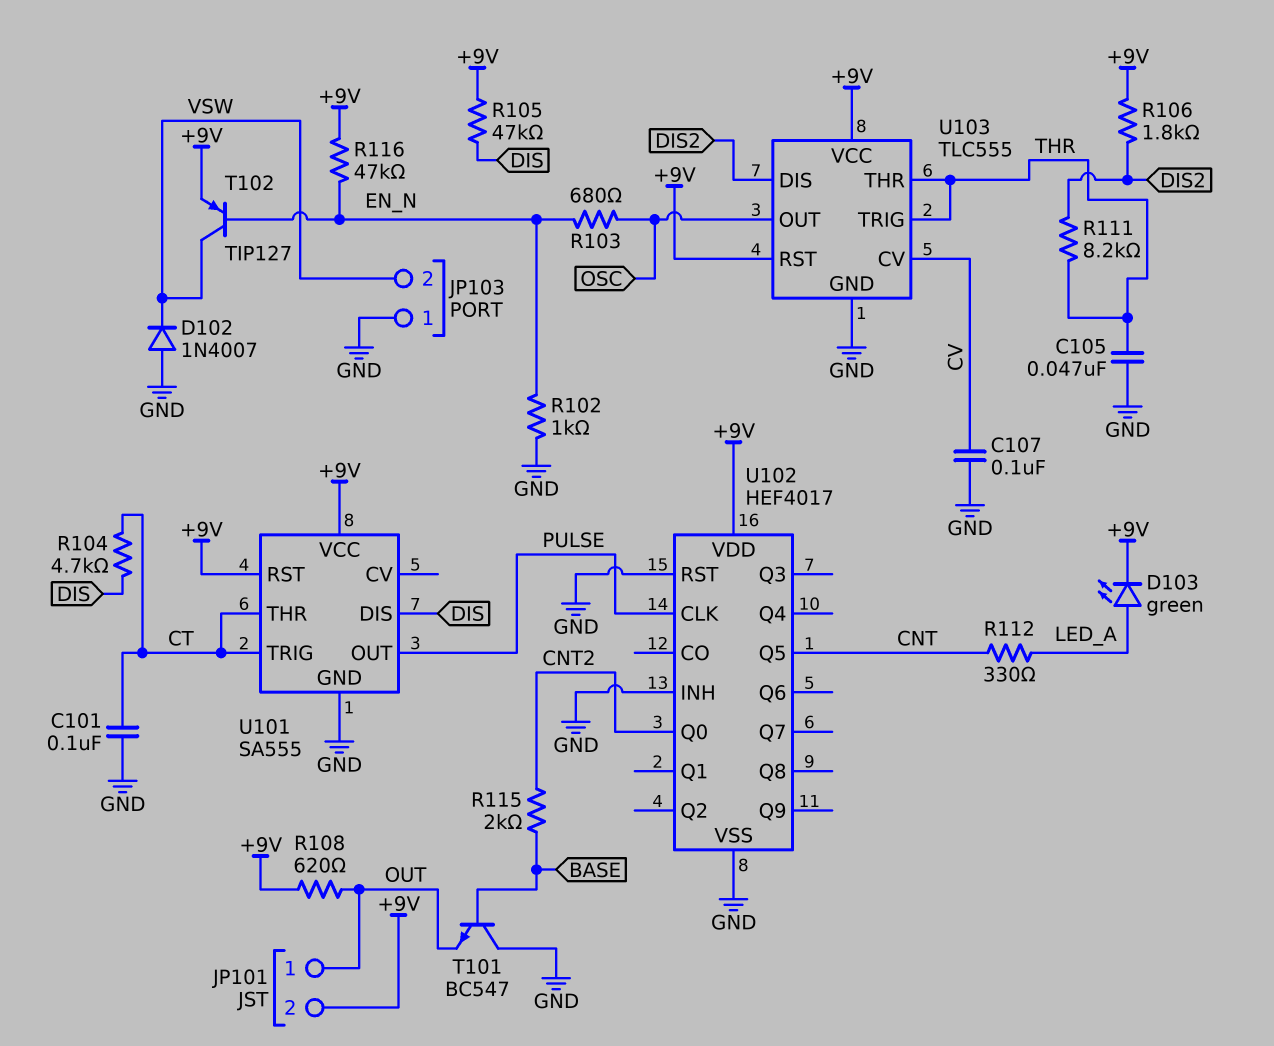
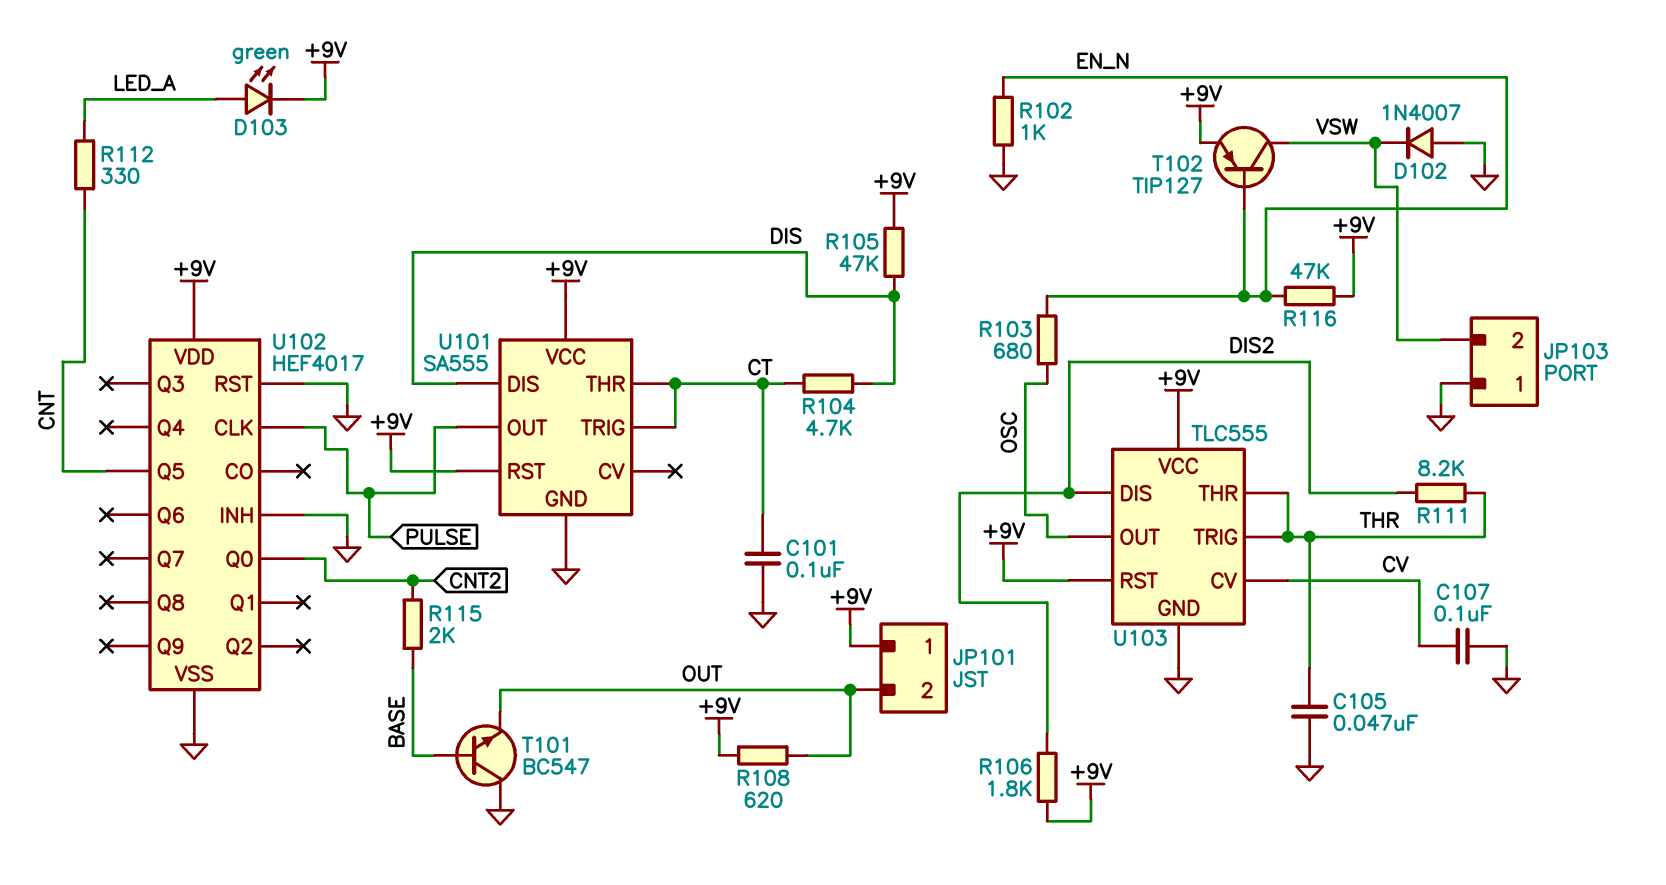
JP101 pin 1: OUT -> +9V
JP101 pin 2: +9V -> OUT

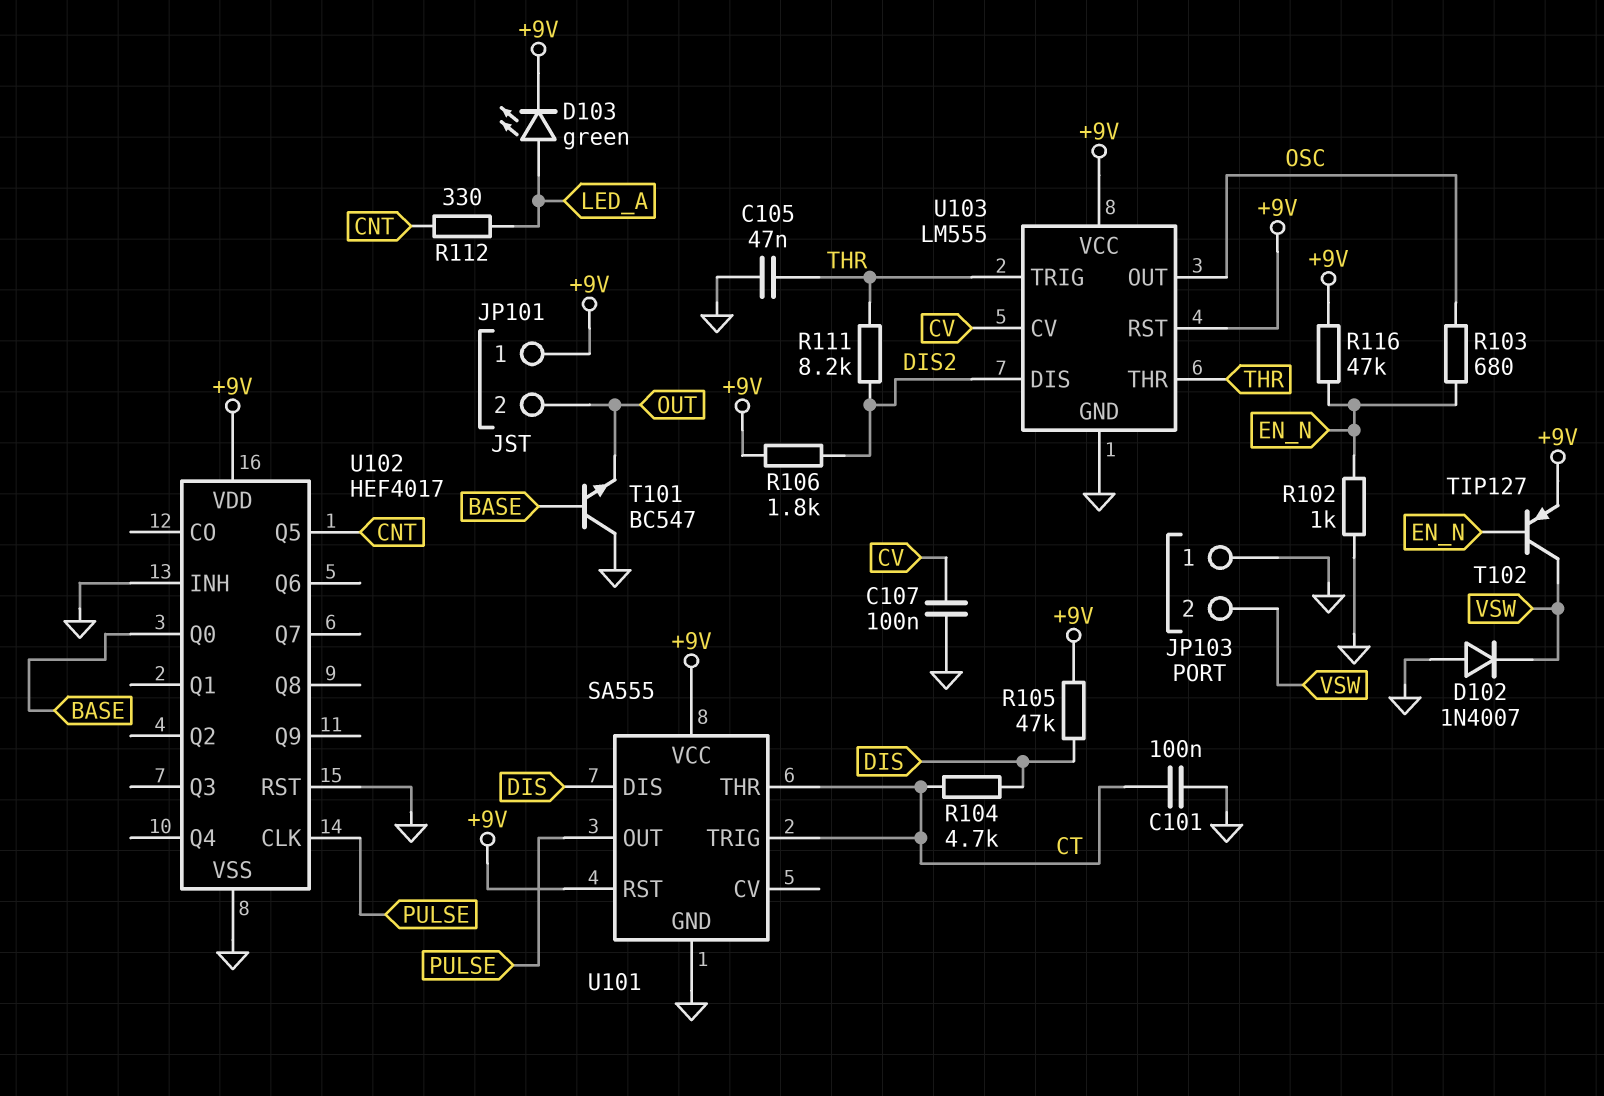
R108: 620 (+9V, OUT) -> none
R115: 2k (BASE, CNT2) -> none
U102 pin Q0: CNT2 -> BASE
U103: TLC555 -> LM555

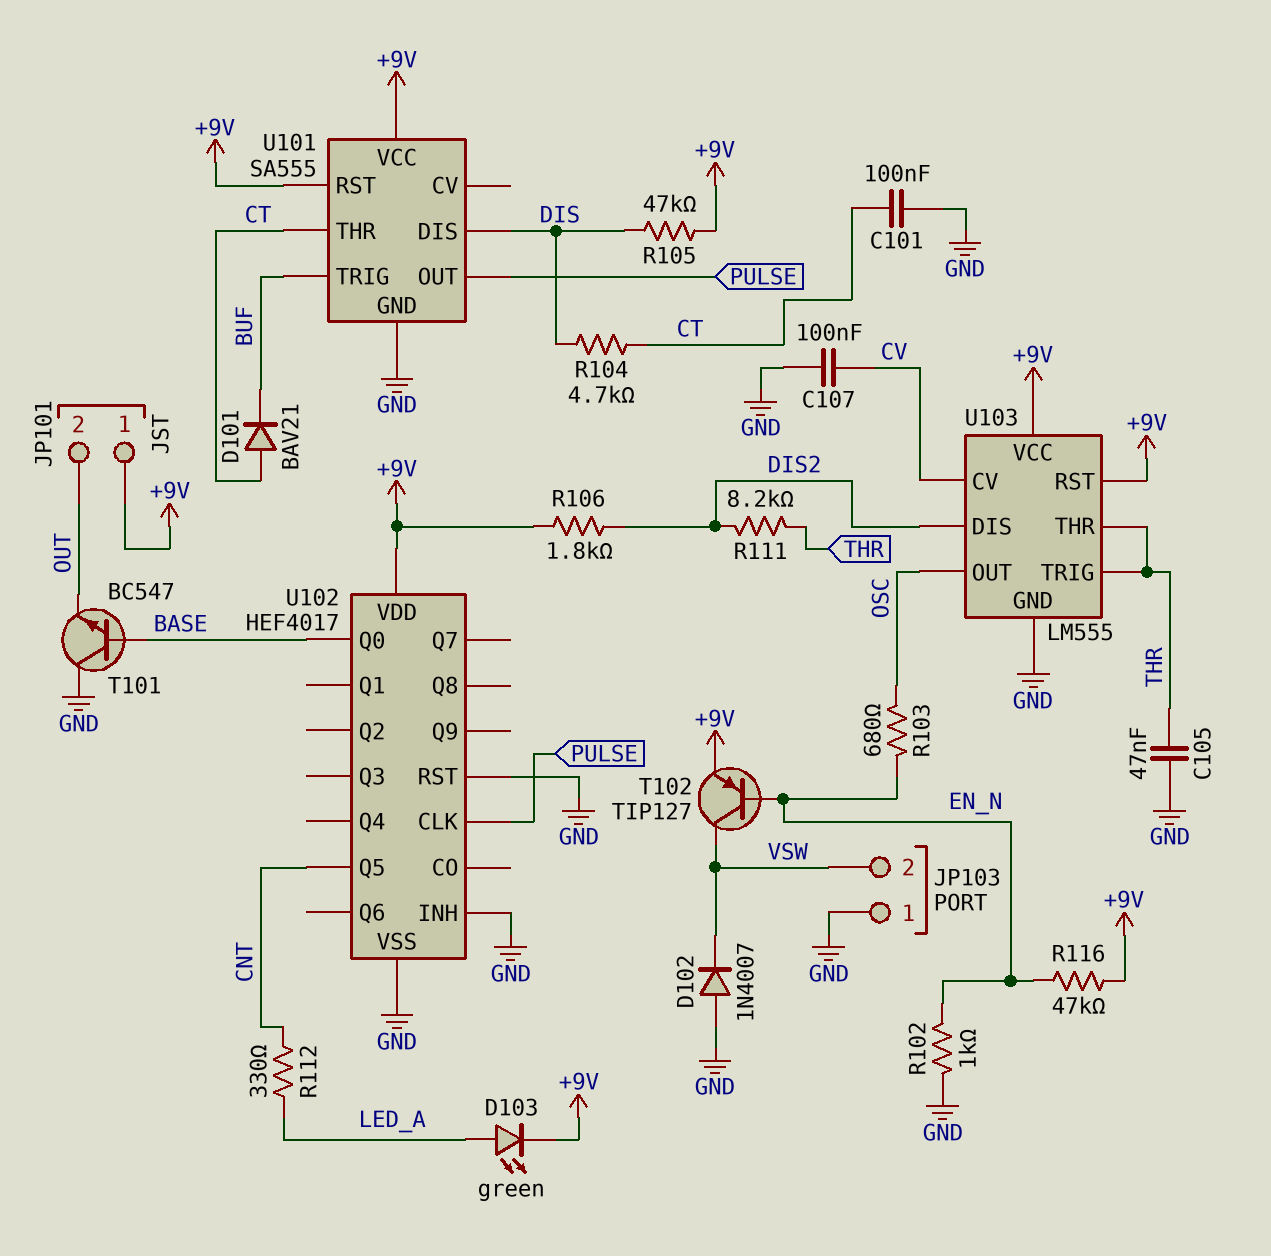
D101: none -> diode BAV21 (A CT, K BUF)
U101 pin TRIG: CT -> BUF

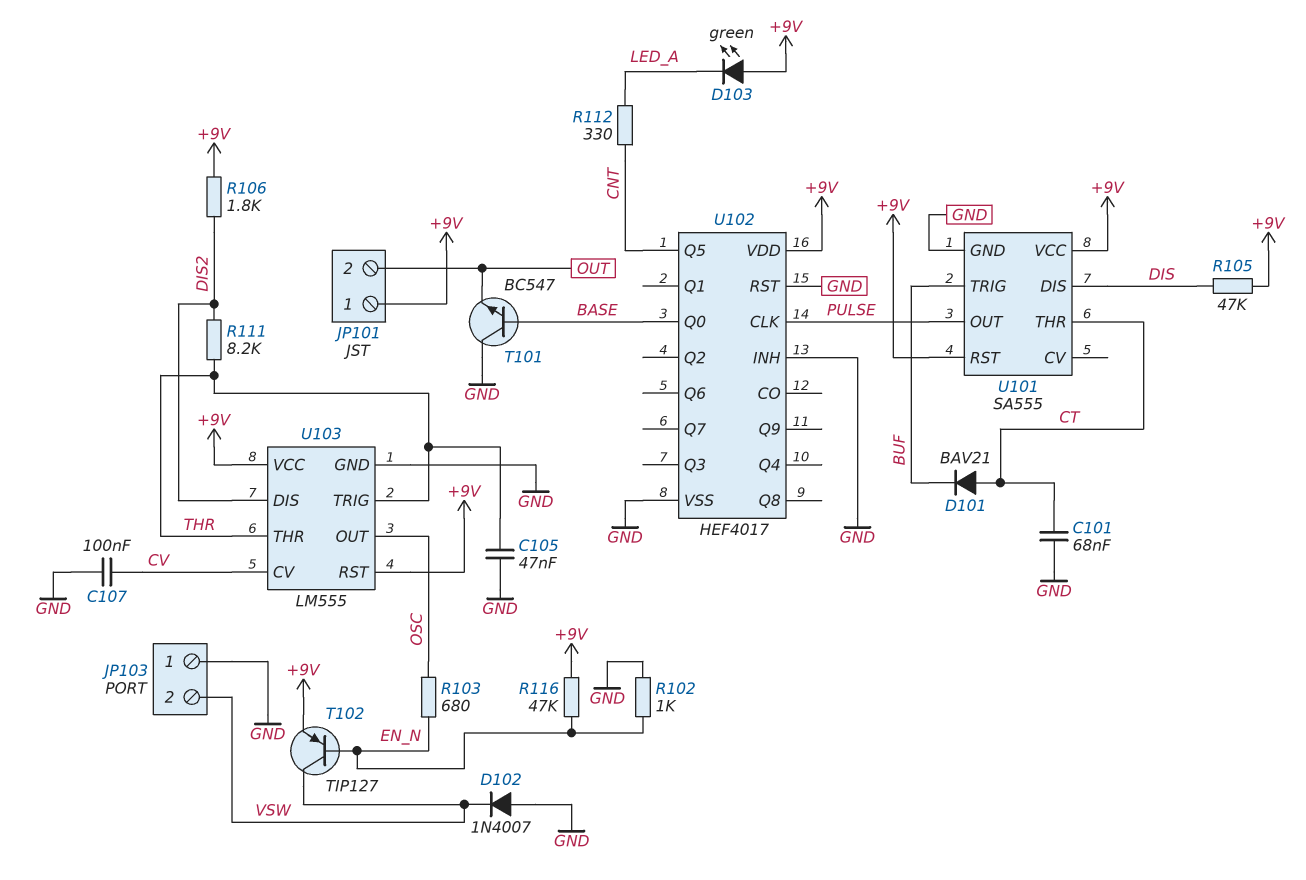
C101: 100nF (CT, GND) -> 68nF (CT, GND)
D103: LED green (A LED_A, K +9V) -> LED green (A +9V, K LED_A)
R104: 4.7k (CT, DIS) -> none

